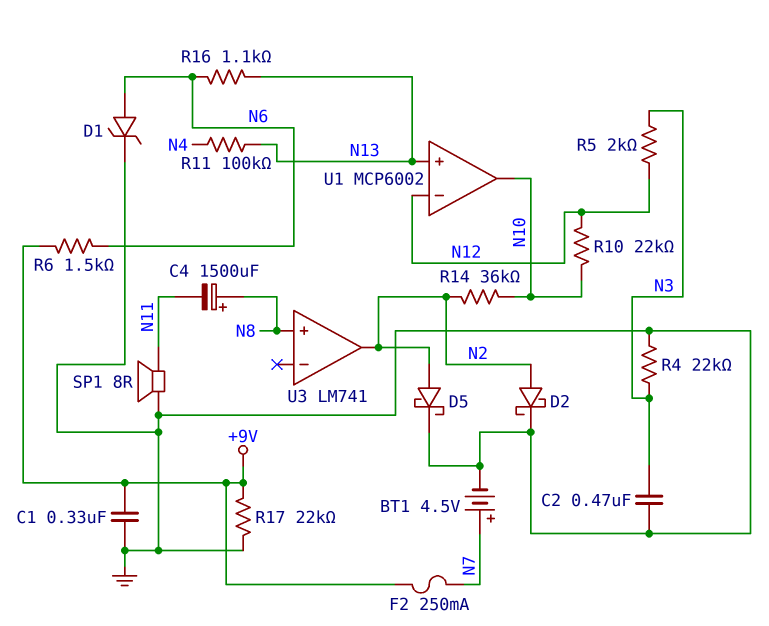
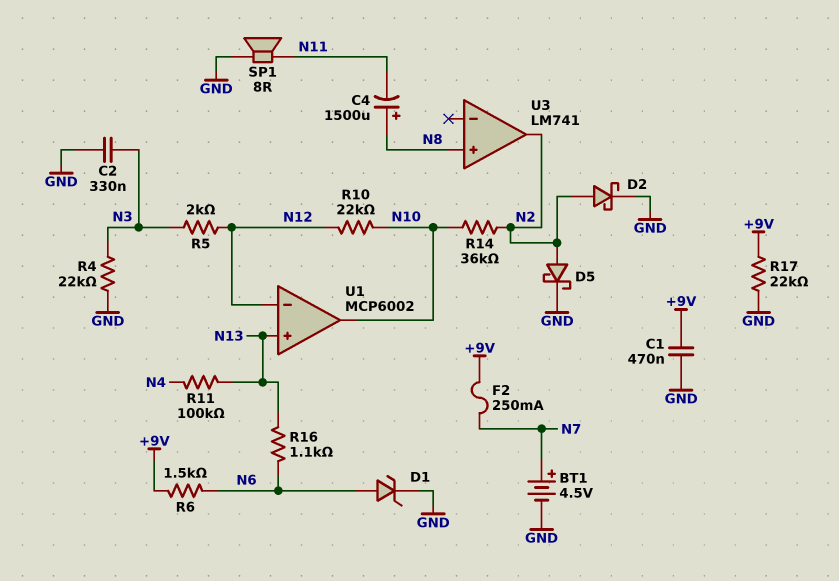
C1: 330nF (+9V, GND) -> 470nF (+9V, GND)
C2: 470nF (GND, N3) -> 330nF (GND, N3)

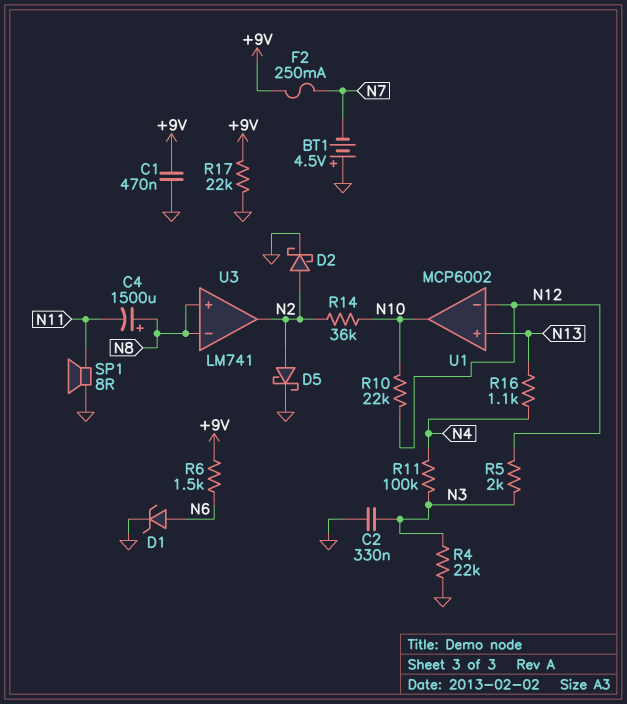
BT1: 4.5V (plus N7, minus GND) -> 4.5V (plus GND, minus N7)
R11: 100k (N4, N13) -> 100k (N3, N4)
R16: 1.1k (N6, N13) -> 1.1k (N4, N13)
U3 pin in-: none -> N8

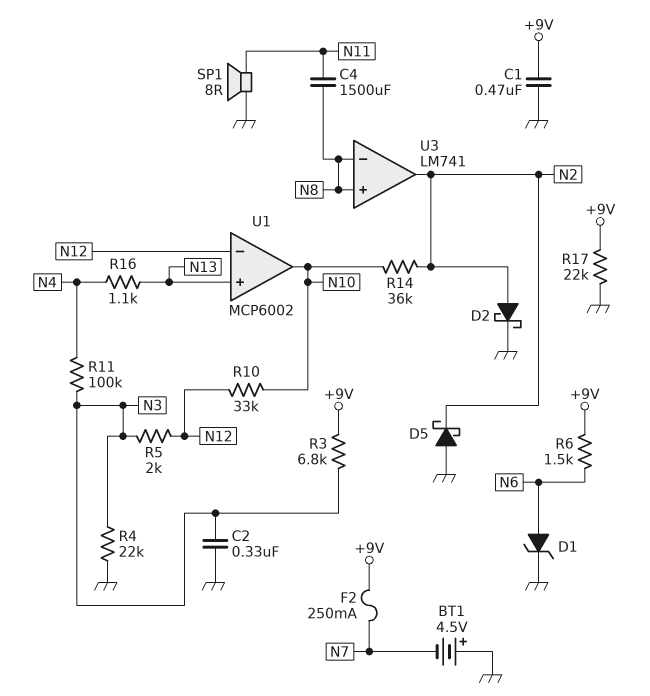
C4: 1500uF (plus N8, minus N11) -> 1500uF (N8, N11)
D5: schottky (A N2, K GND) -> schottky (A GND, K N2)
R3: none -> 6.8k (+9V, N3)
R10: 22k (N10, N12) -> 33k (N10, N12)

